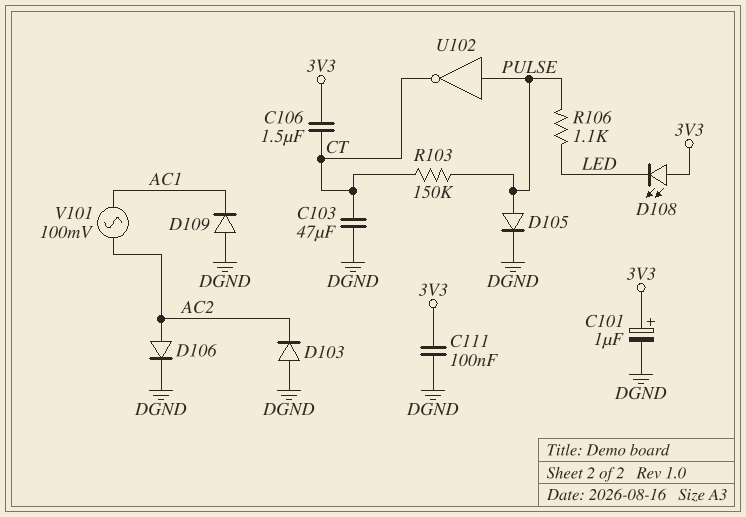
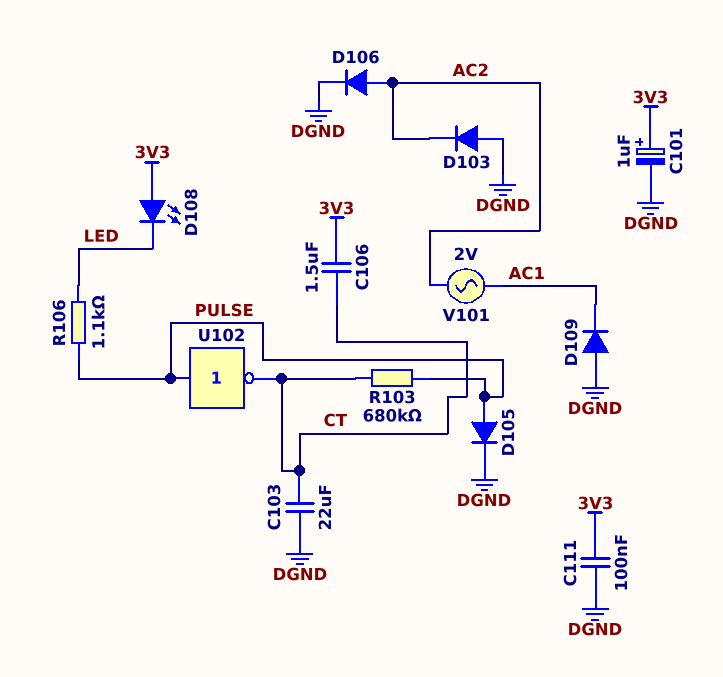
C103: 47uF (CT, DGND) -> 22uF (CT, DGND)
R103: 150k (CT, PULSE) -> 680k (CT, PULSE)
V101: AC 100mV (AC1, AC2) -> AC 2V (AC1, AC2)

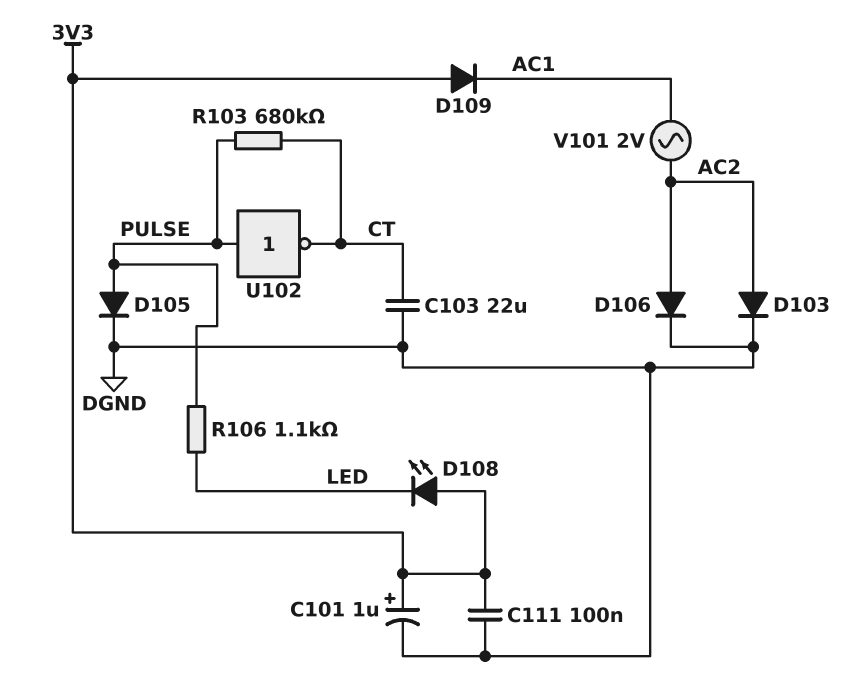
C106: 1.5uF (3V3, CT) -> none
D103: diode (A DGND, K AC2) -> diode (A AC2, K DGND)
D109: diode (A DGND, K AC1) -> diode (A 3V3, K AC1)

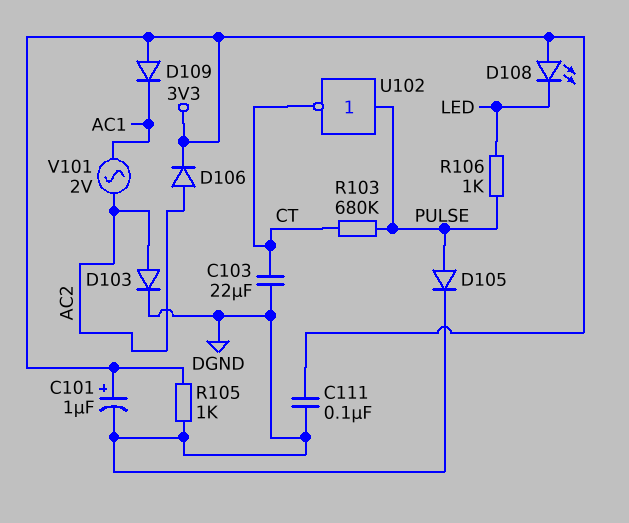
D106: diode (A AC2, K DGND) -> diode (A AC2, K 3V3)
R105: none -> 1k (3V3, DGND)
R106: 1.1k (LED, PULSE) -> 1k (LED, PULSE)

